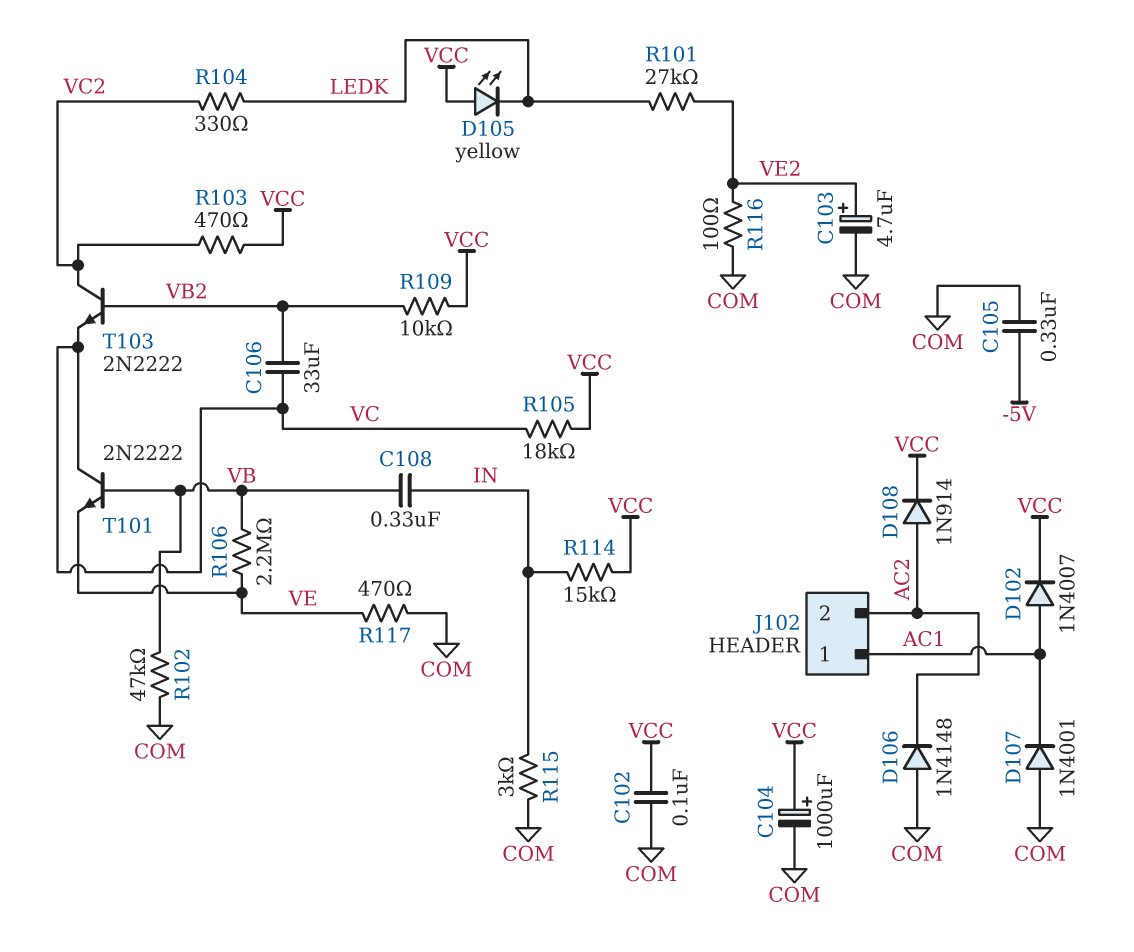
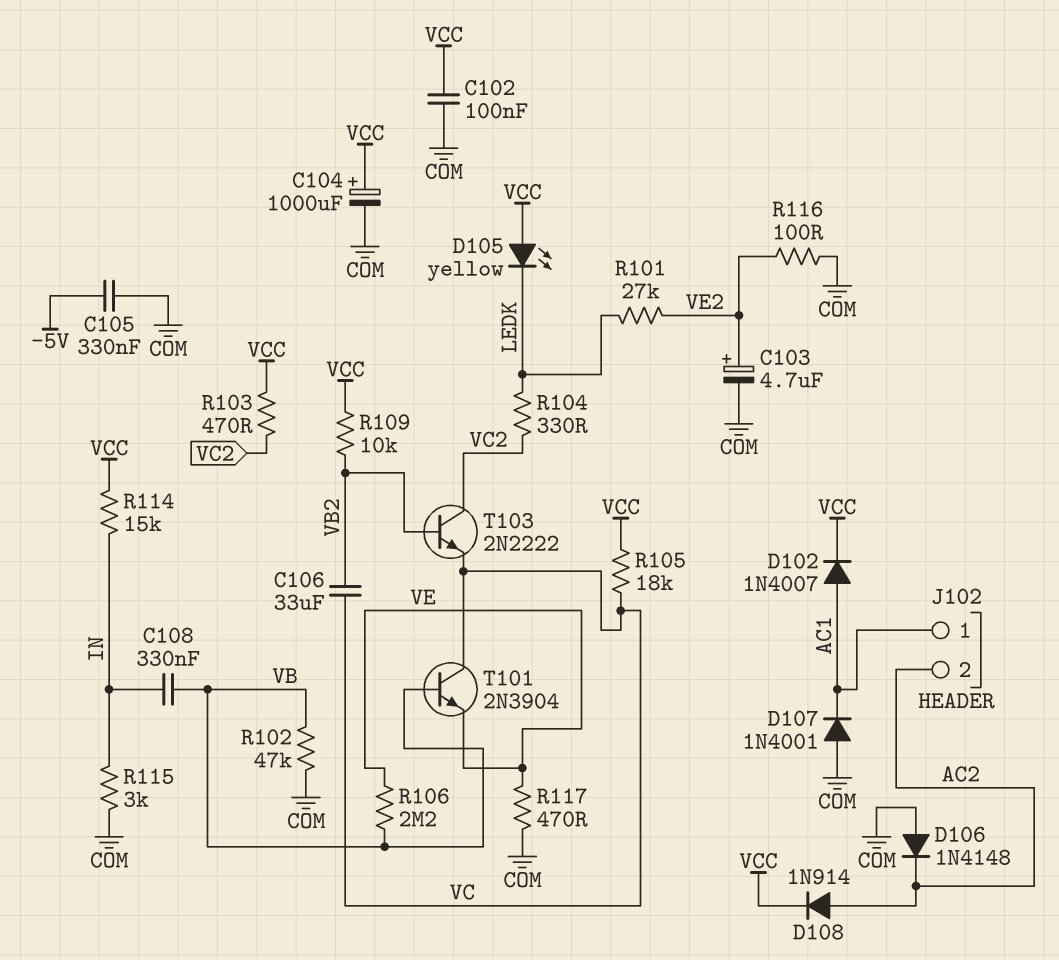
T101: NPN 2N2222 (B VB, C VC, E VE) -> NPN 2N3904 (B VB, C VC, E VE)

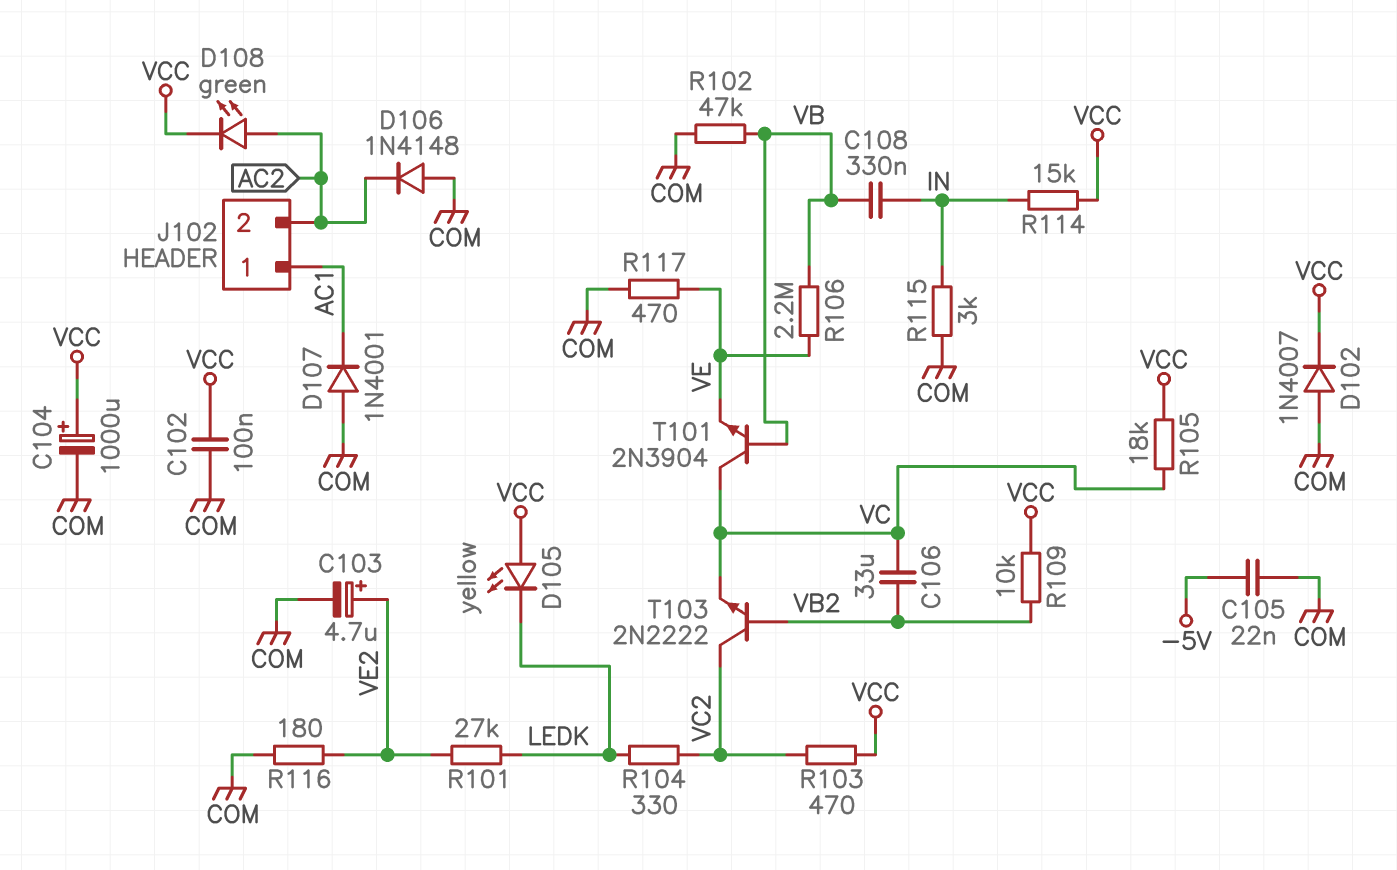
C105: 330nF (-5V, COM) -> 22nF (-5V, COM)
D102: diode 1N4007 (A AC1, K VCC) -> diode 1N4007 (A COM, K VCC)
D108: diode 1N914 (A AC2, K VCC) -> LED green (A AC2, K VCC)
R116: 100 (COM, VE2) -> 180 (COM, VE2)

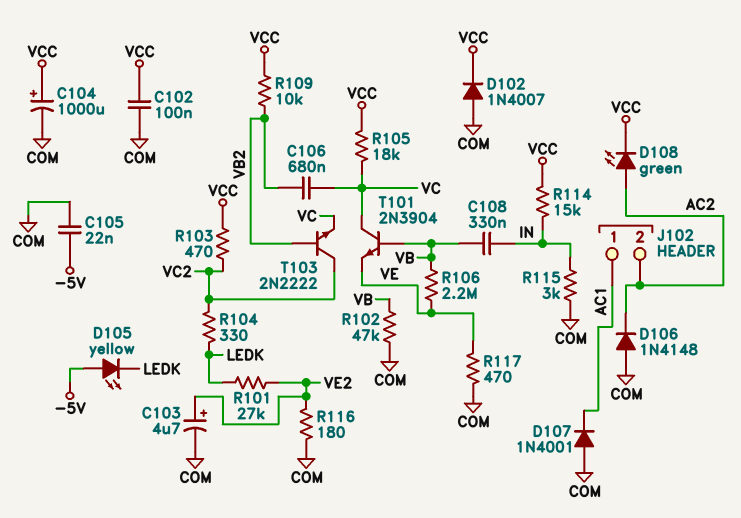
C106: 33uF (VB2, VC) -> 680nF (VB2, VC)
D105: LED yellow (A VCC, K LEDK) -> LED yellow (A -5V, K LEDK)

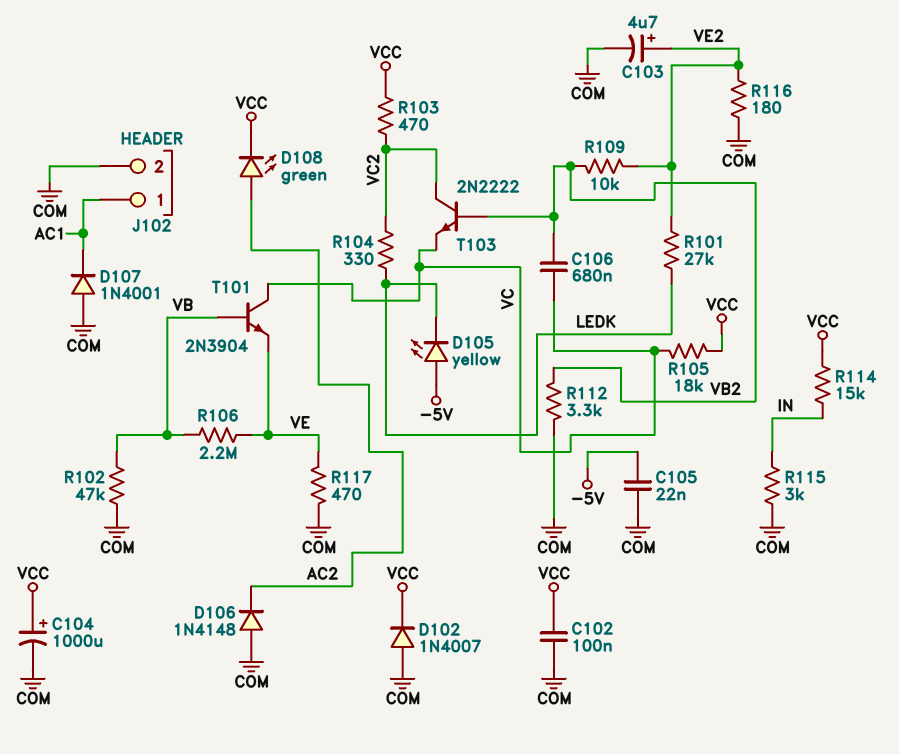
C108: 330nF (IN, VB) -> none
J102 pin 2: AC2 -> COM
R109: 10k (VB2, VCC) -> 10k (VB2, VE2)
R112: none -> 3.3k (COM, VB2)

